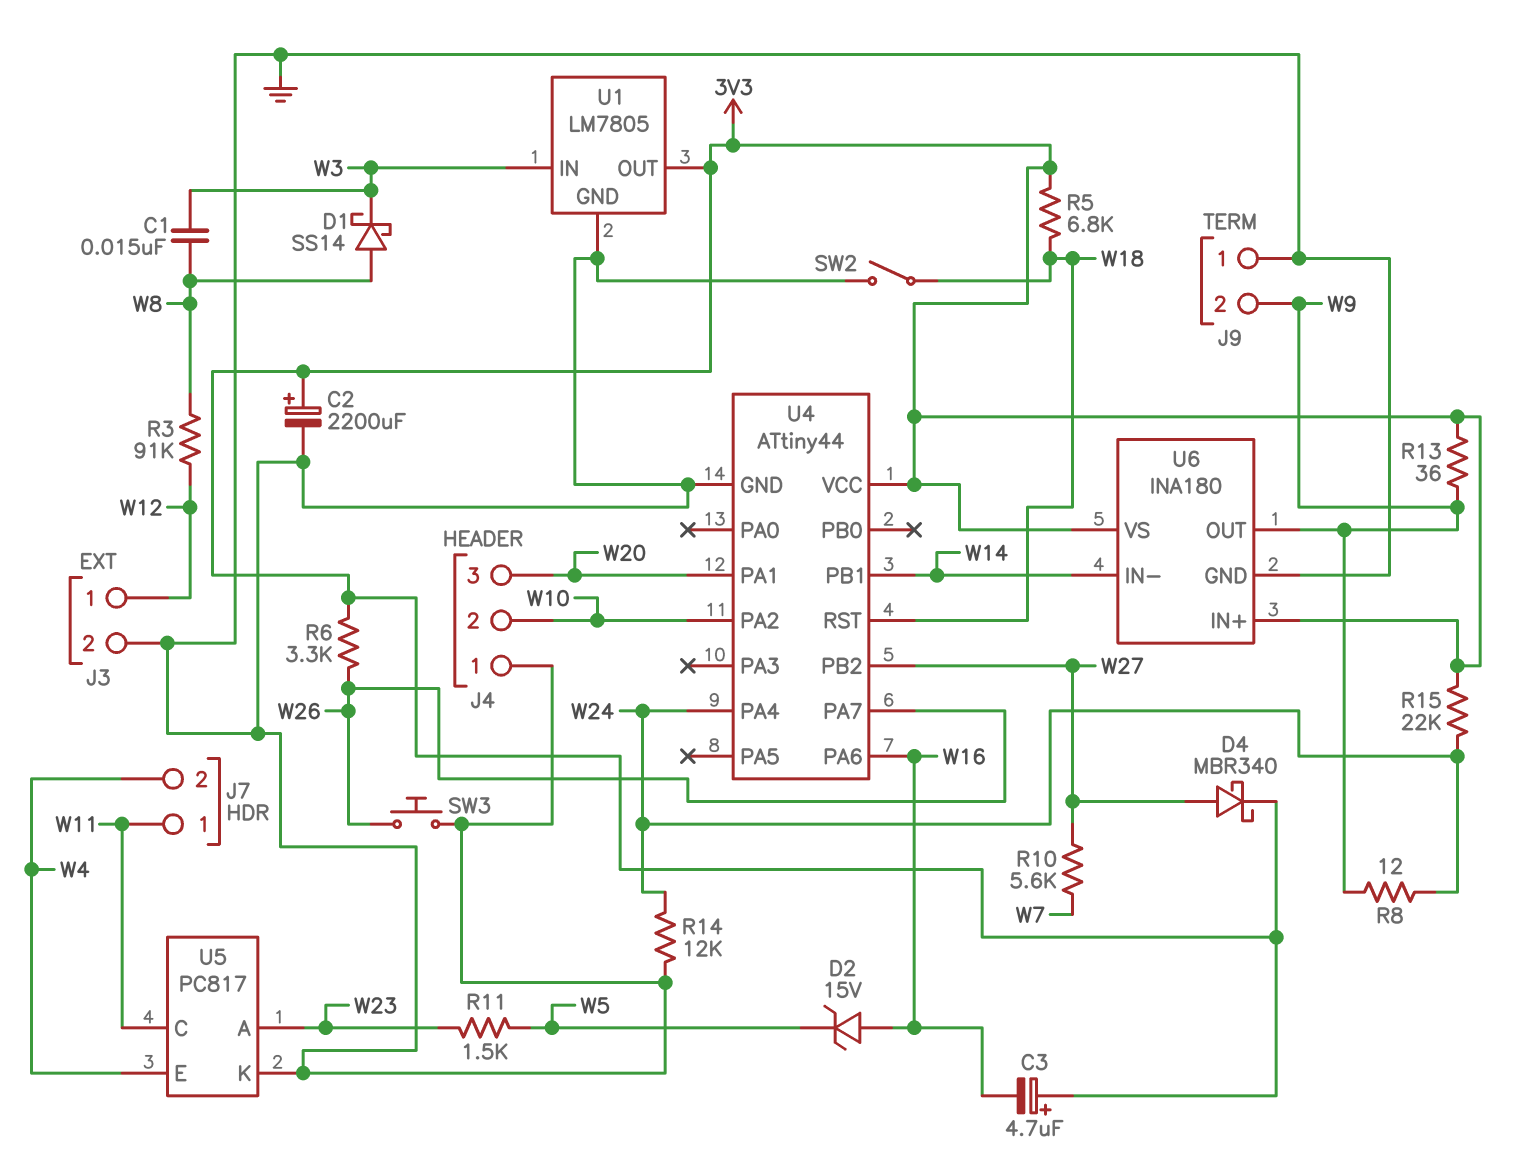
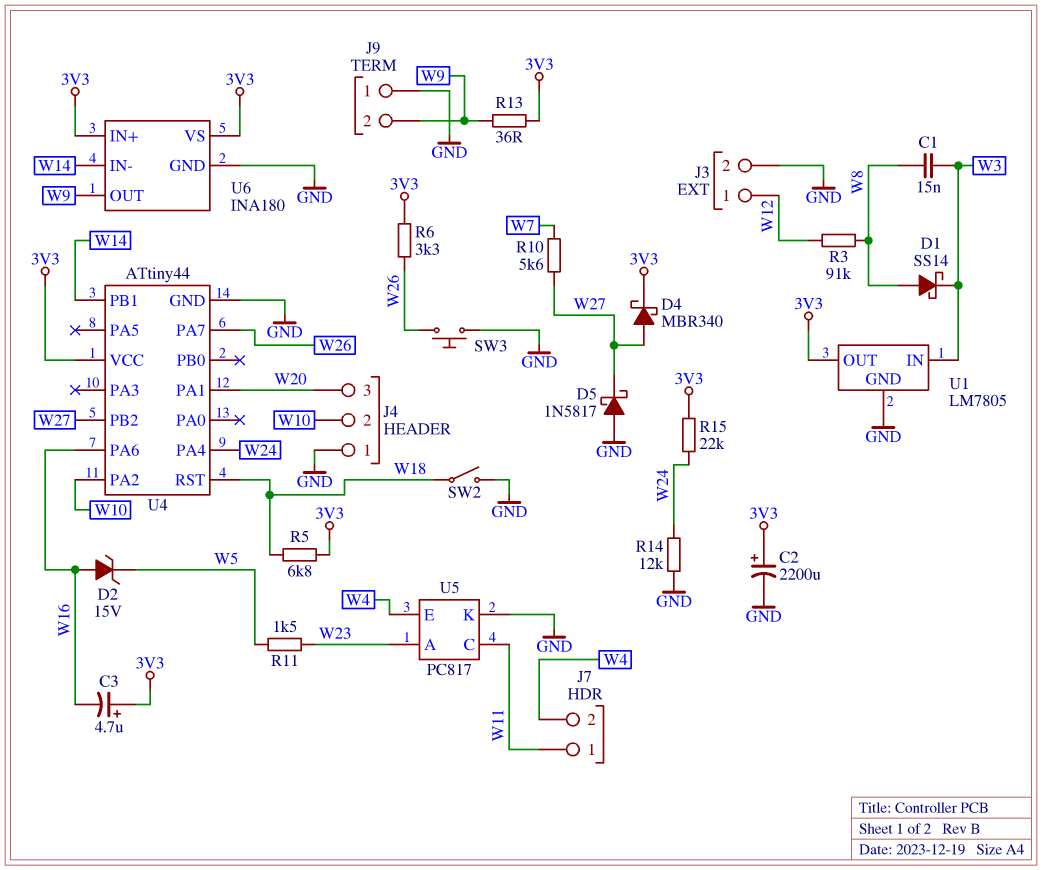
D5: none -> schottky 1N5817 (A GND, K W27)
R8: 12 (W9, W24) -> none

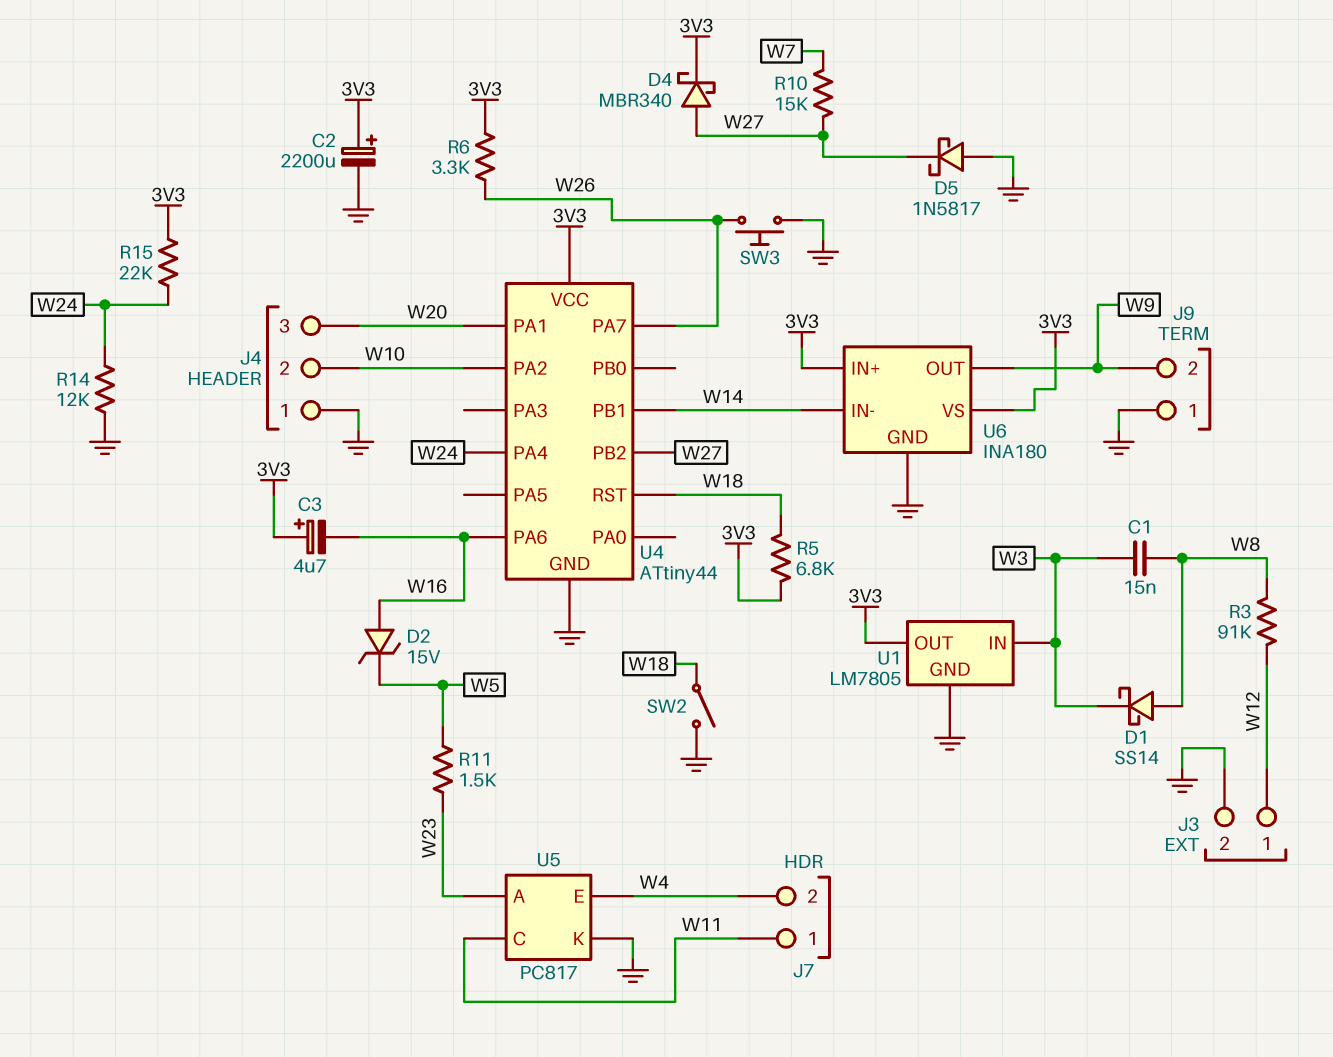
R10: 5.6k (W7, W27) -> 15k (W7, W27)
R13: 36 (3V3, W9) -> none

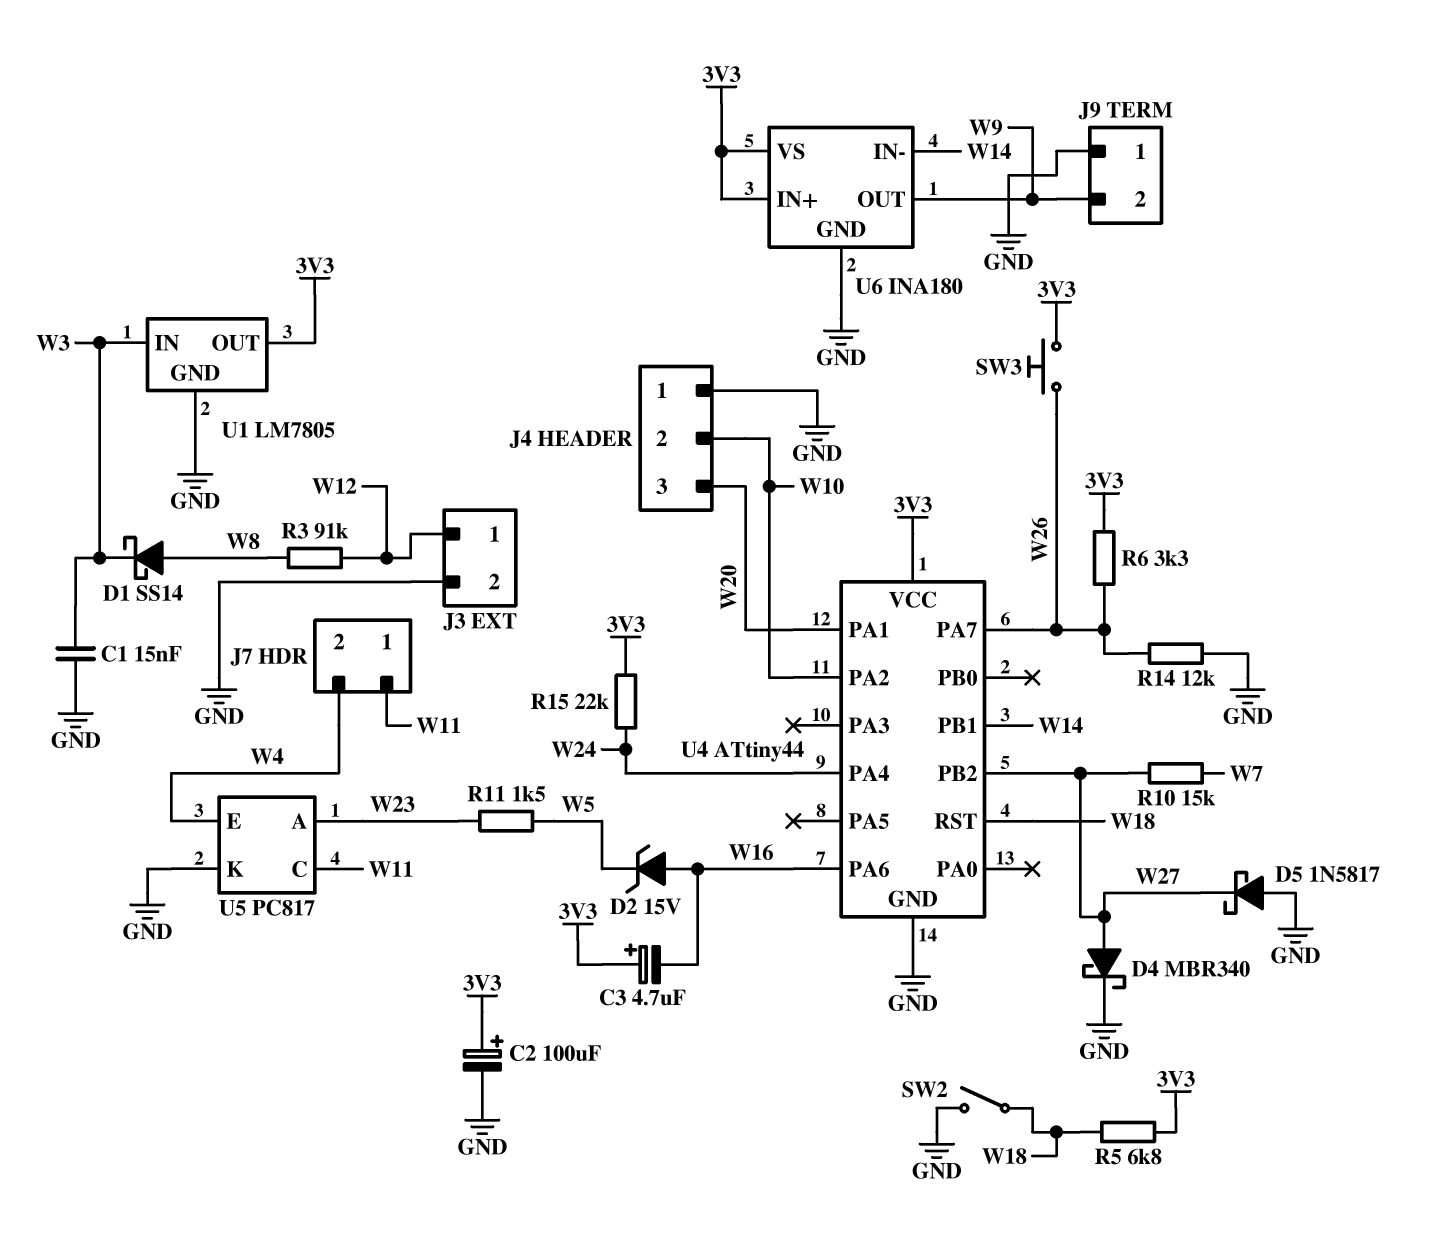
C1: 15nF (W3, W8) -> 15nF (GND, W3)
C2: 2200uF (plus 3V3, minus GND) -> 100uF (plus 3V3, minus GND)
D4: schottky MBR340 (A W27, K 3V3) -> schottky MBR340 (A W27, K GND)
R14: 12k (GND, W24) -> 12k (GND, W26)
SW3: button (GND, W26) -> button (3V3, W26)

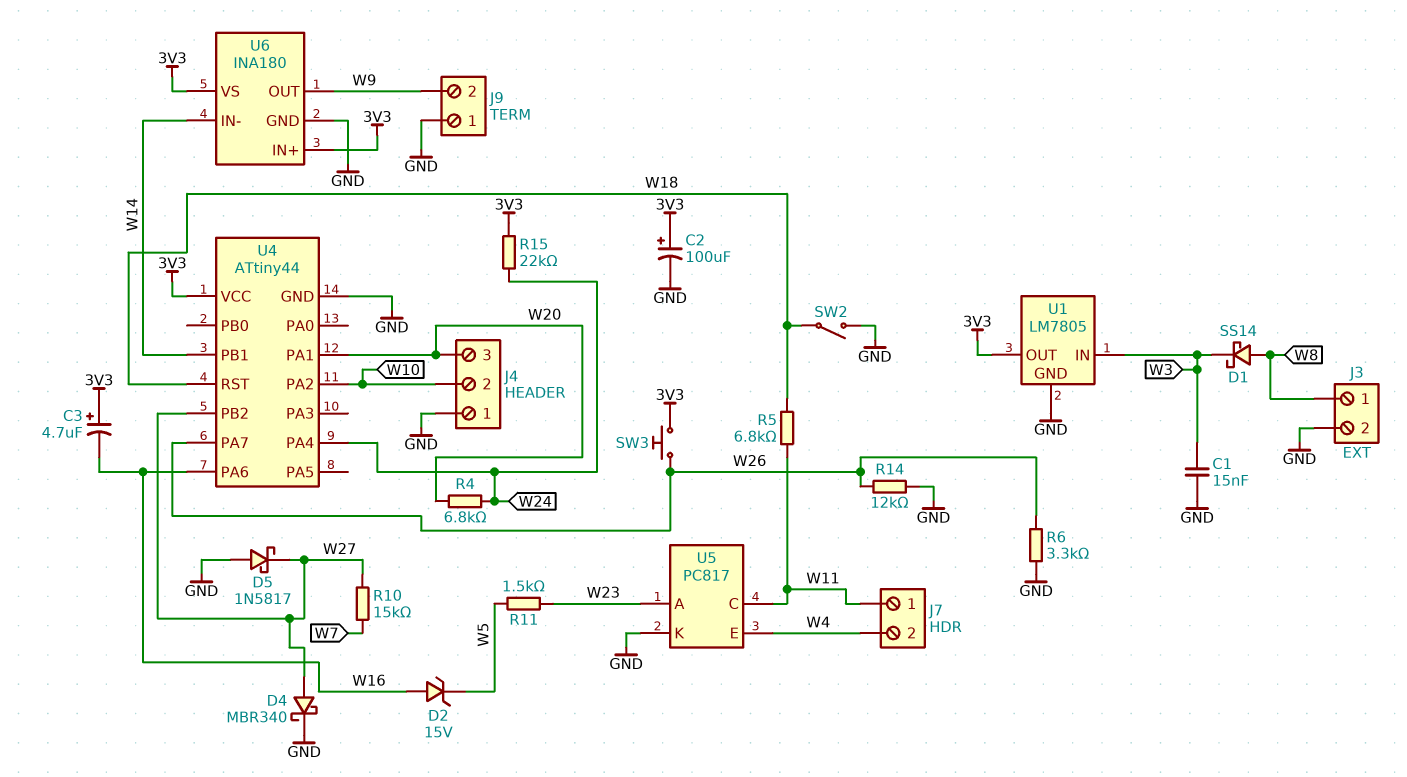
J3 pin 1: W12 -> W8
R3: 91k (W8, W12) -> none
R4: none -> 6.8k (W20, W24)
R5: 6.8k (3V3, W18) -> 6.8k (W11, W18)
R6: 3.3k (3V3, W26) -> 3.3k (GND, W26)

